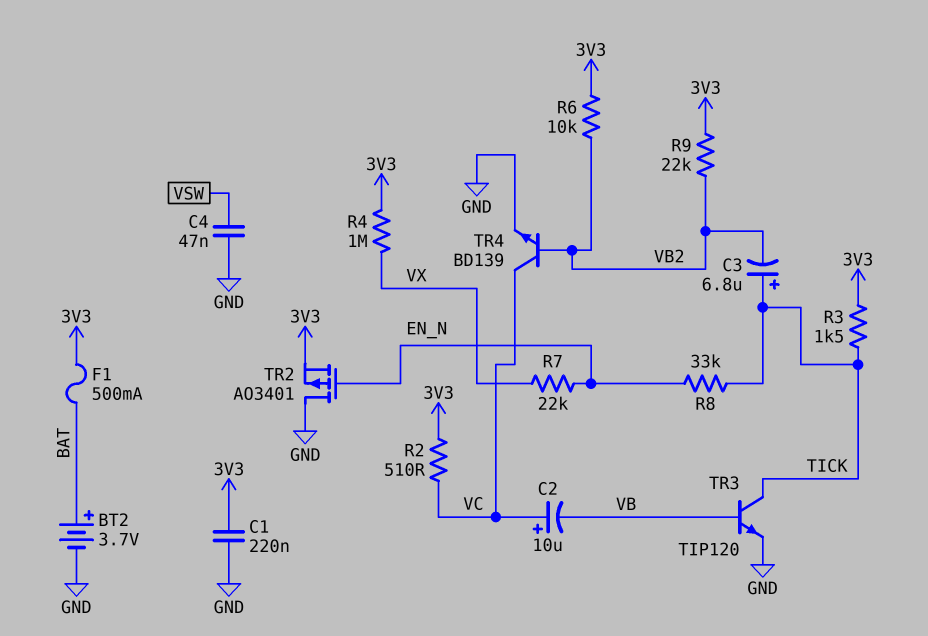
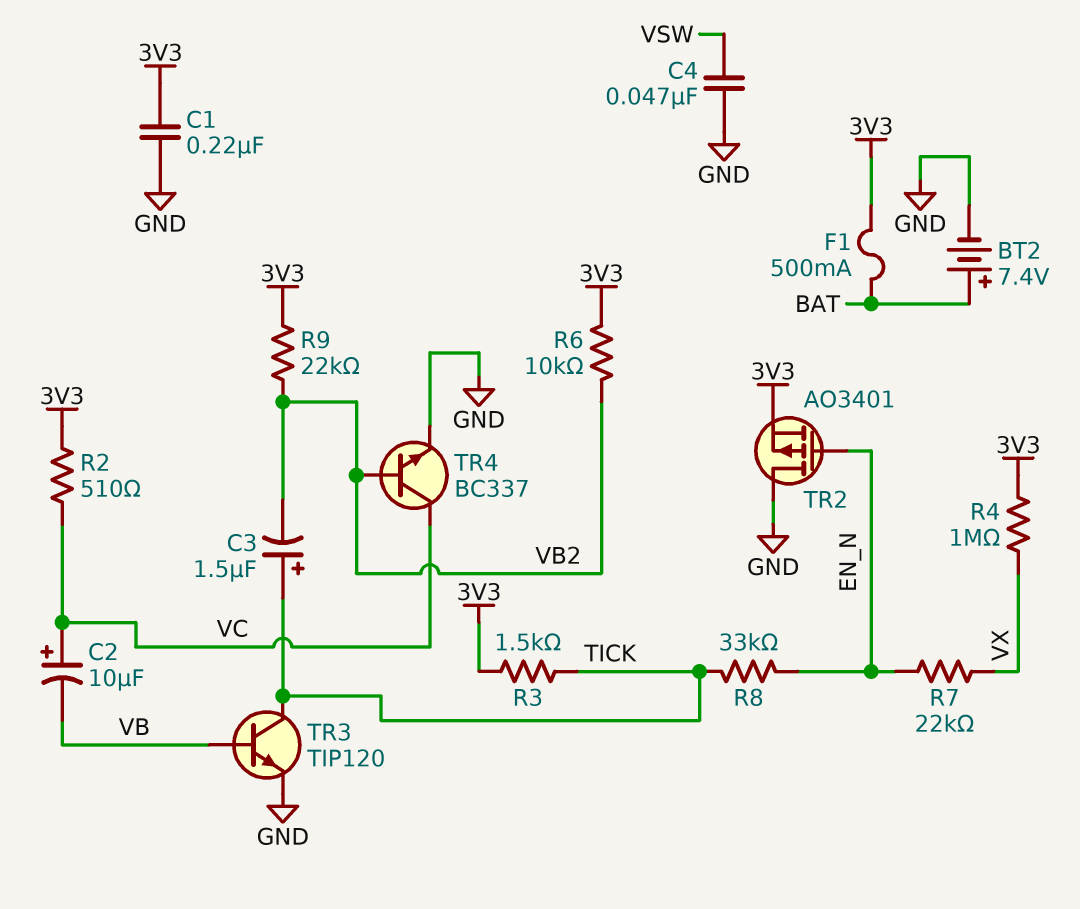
BT2: 3.7V (plus BAT, minus GND) -> 7.4V (plus BAT, minus GND)
C3: 6.8uF (plus TICK, minus VB2) -> 1.5uF (plus TICK, minus VB2)
TR4: NPN BD139 (B VB2, C VC, E GND) -> NPN BC337 (B VB2, C VC, E GND)

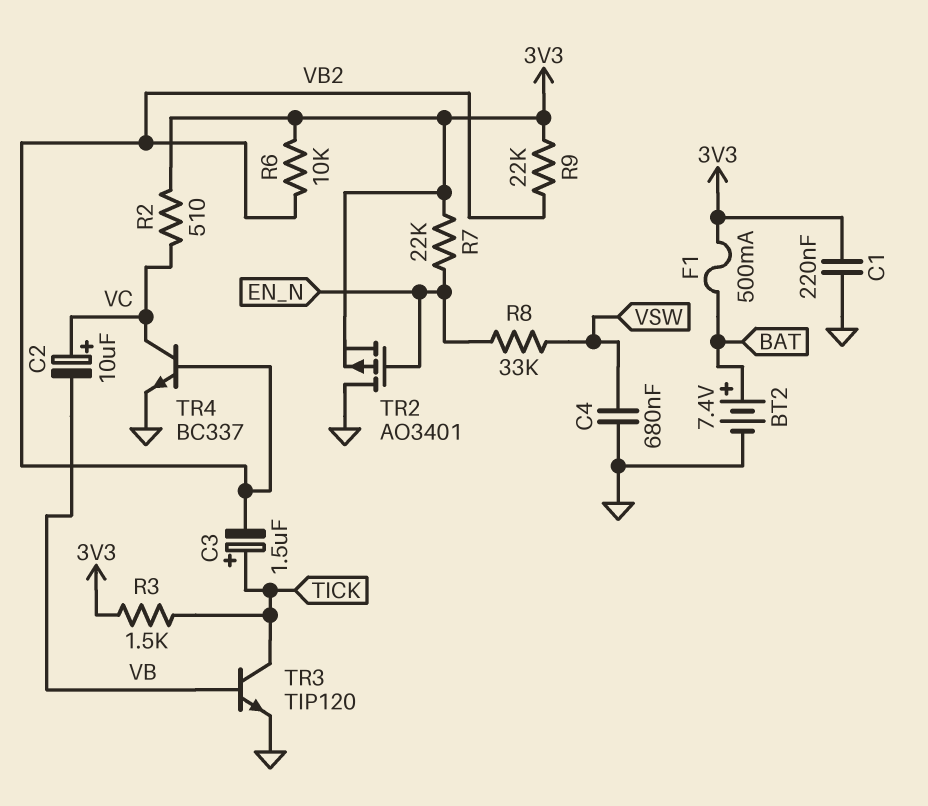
C4: 47nF (GND, VSW) -> 680nF (GND, VSW)
R4: 1M (3V3, VX) -> none
R7: 22k (EN_N, VX) -> 22k (3V3, EN_N)
R8: 33k (EN_N, TICK) -> 33k (EN_N, VSW)

